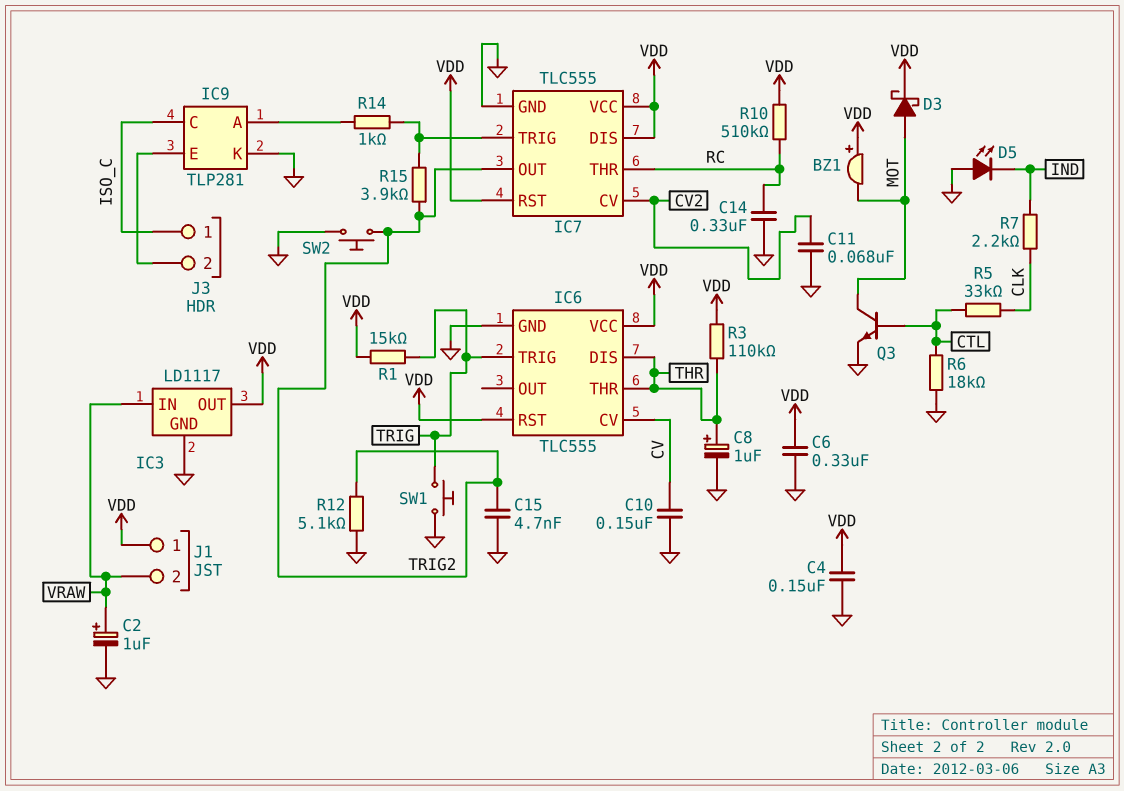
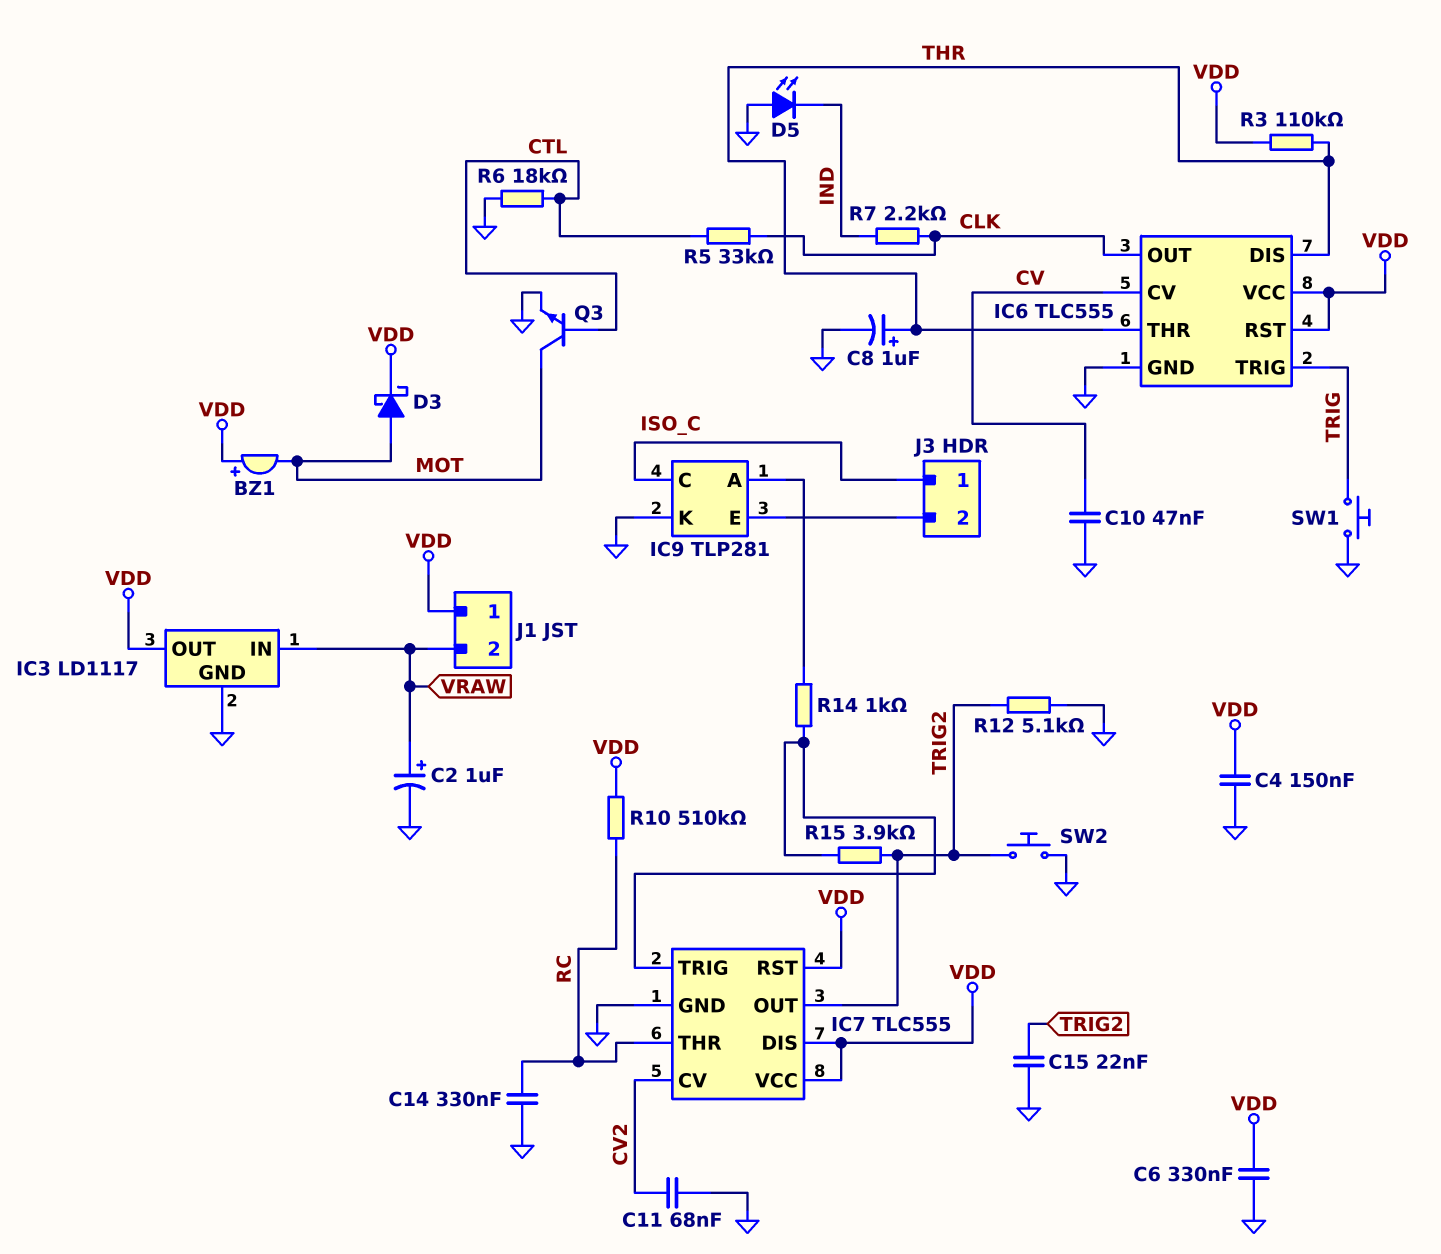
C10: 150nF (CV, GND) -> 47nF (CV, GND)
C15: 4.7nF (GND, TRIG2) -> 22nF (GND, TRIG2)
IC6 pin OUT: none -> CLK
R1: 15k (TRIG, VDD) -> none

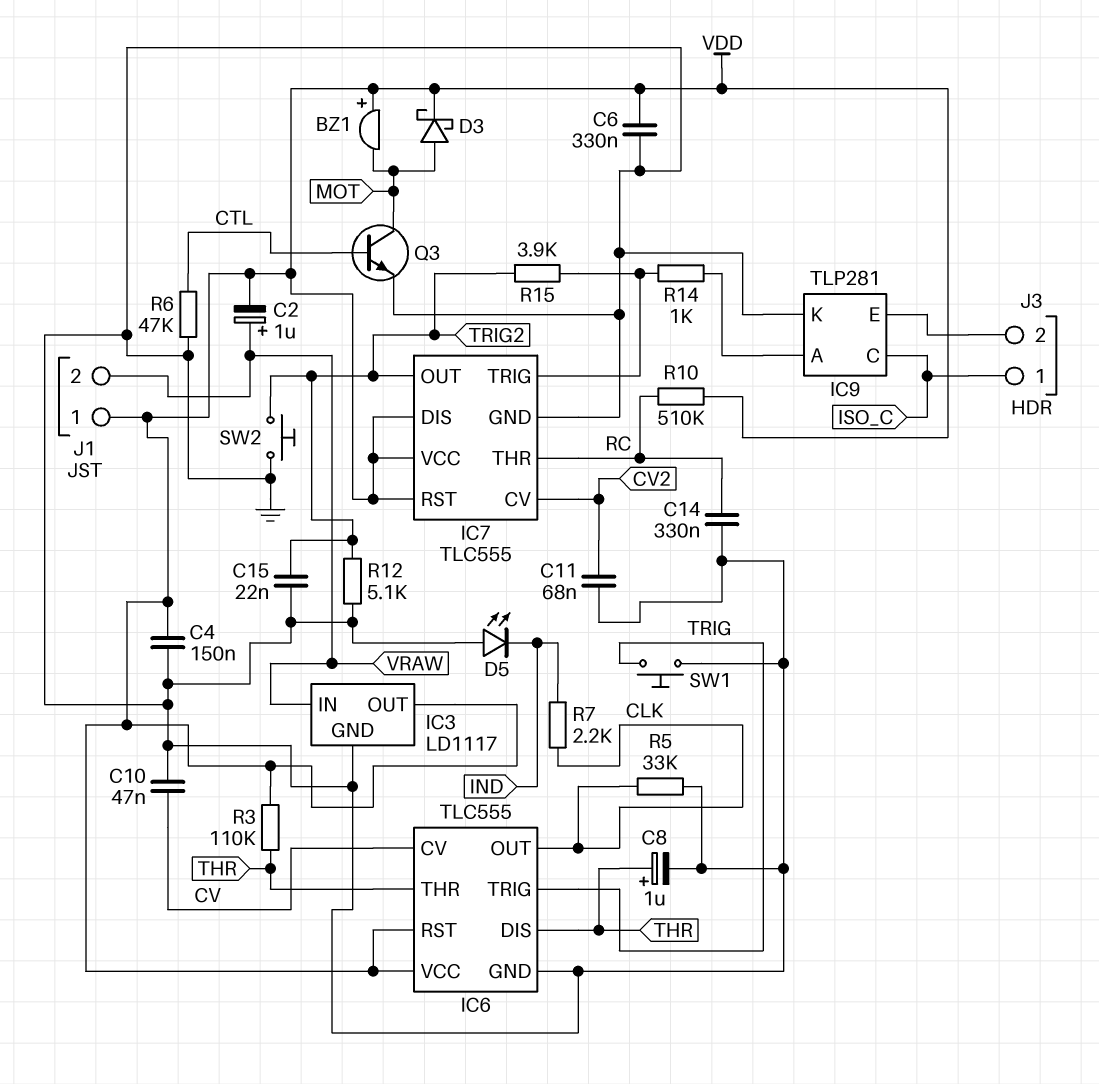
C2: 1uF (plus VRAW, minus GND) -> 1uF (plus VRAW, minus VDD)
R5: 33k (CLK, CTL) -> 33k (CLK, GND)
R6: 18k (CTL, GND) -> 47k (CTL, GND)

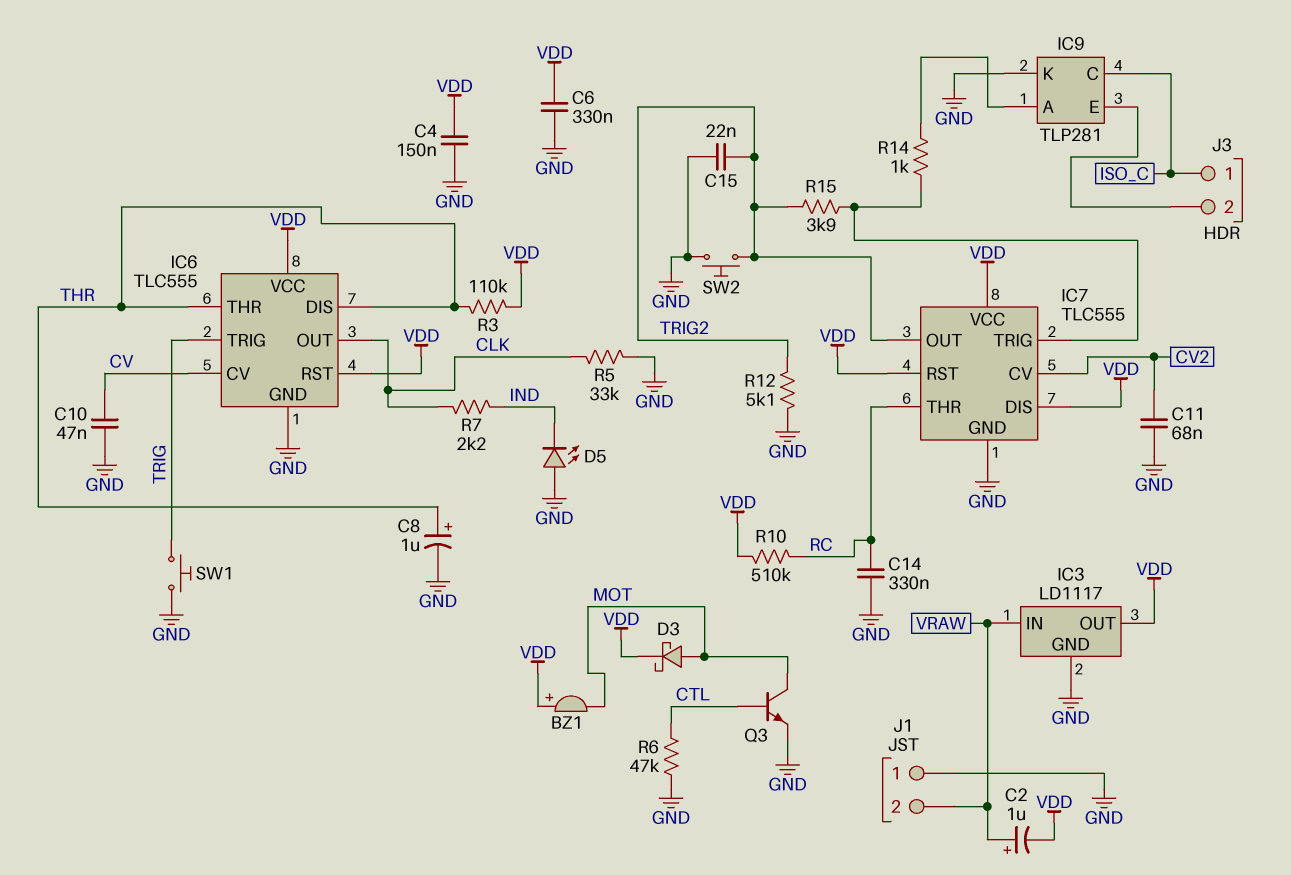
J1 pin 1: VDD -> GND

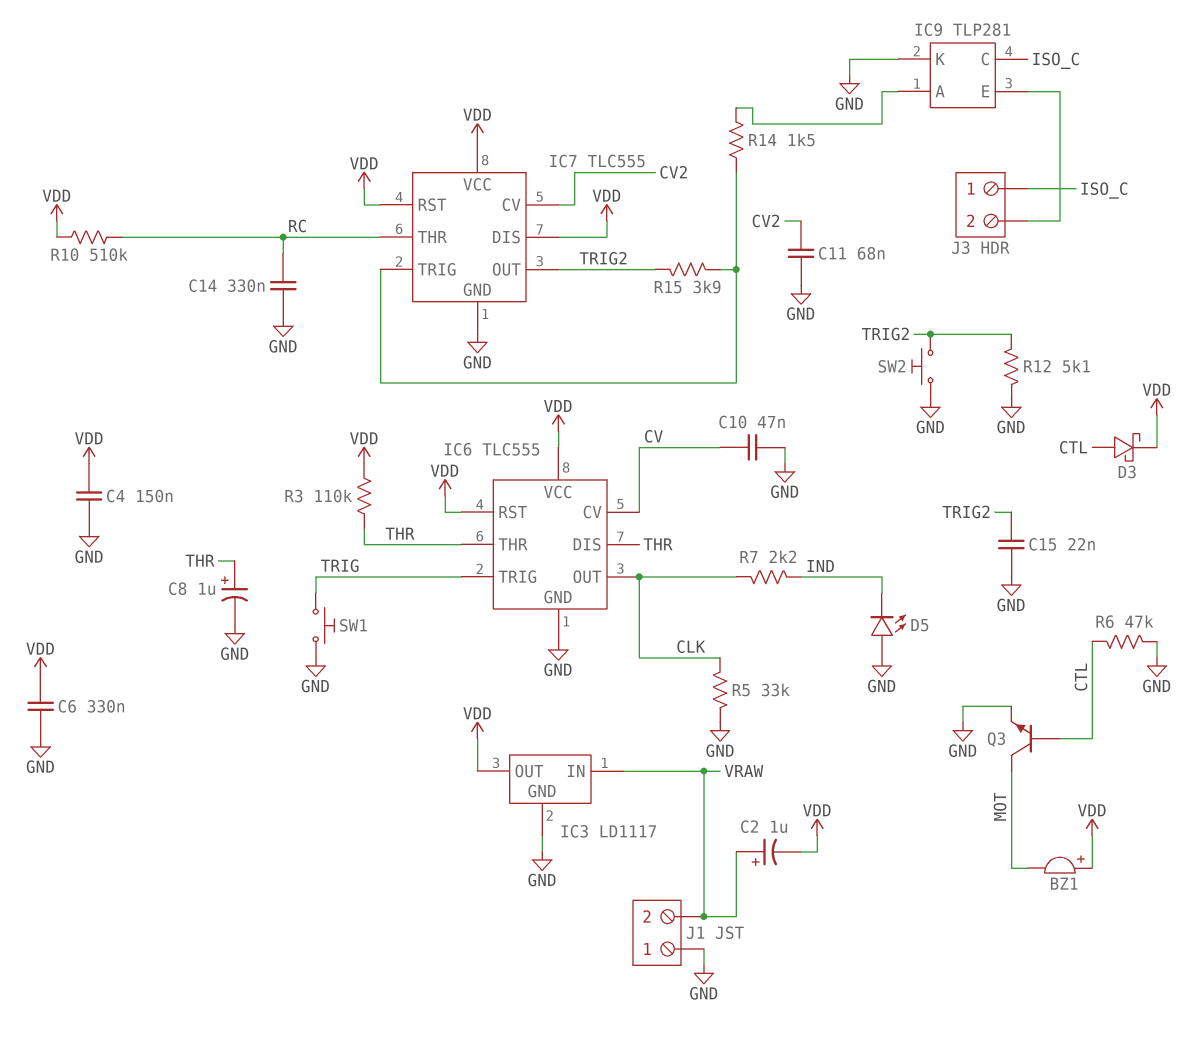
D3: schottky (A MOT, K VDD) -> schottky (A CTL, K VDD)
R14: 1k (IC7/TRIG, IC9/A) -> 1.5k (IC7/TRIG, IC9/A)

